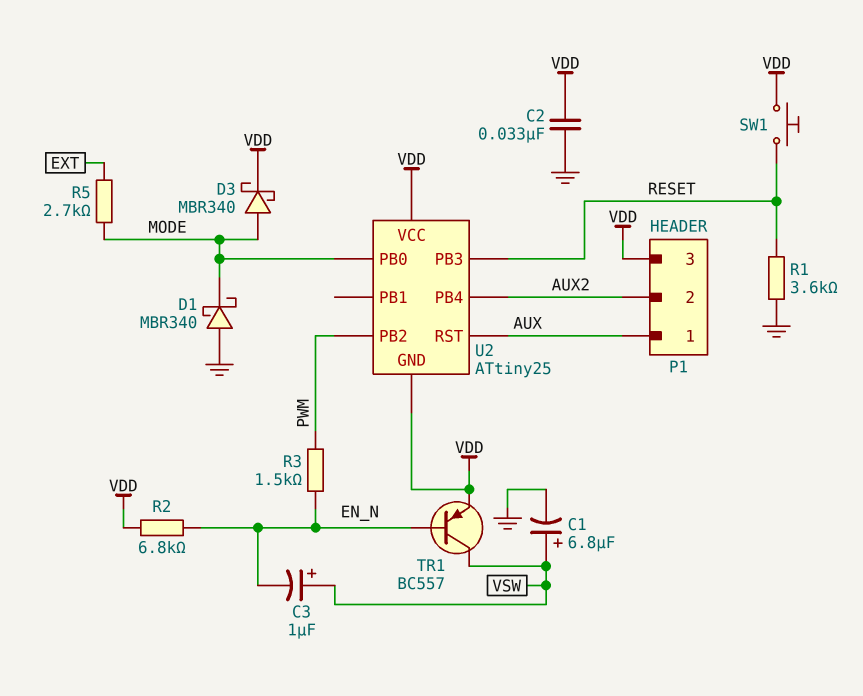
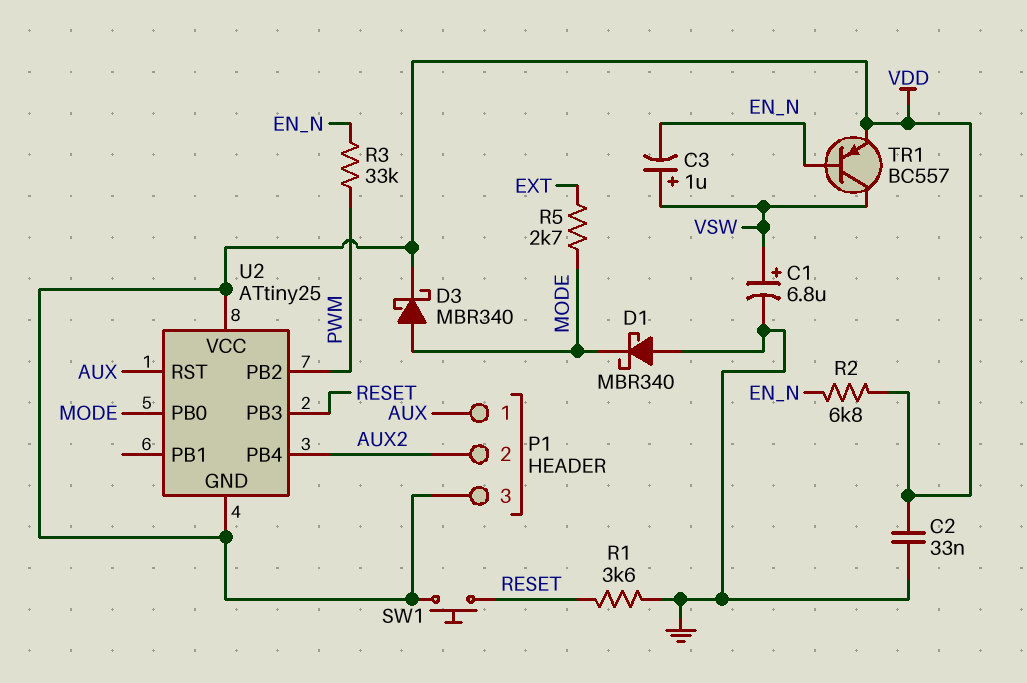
R3: 1.5k (EN_N, PWM) -> 33k (EN_N, PWM)

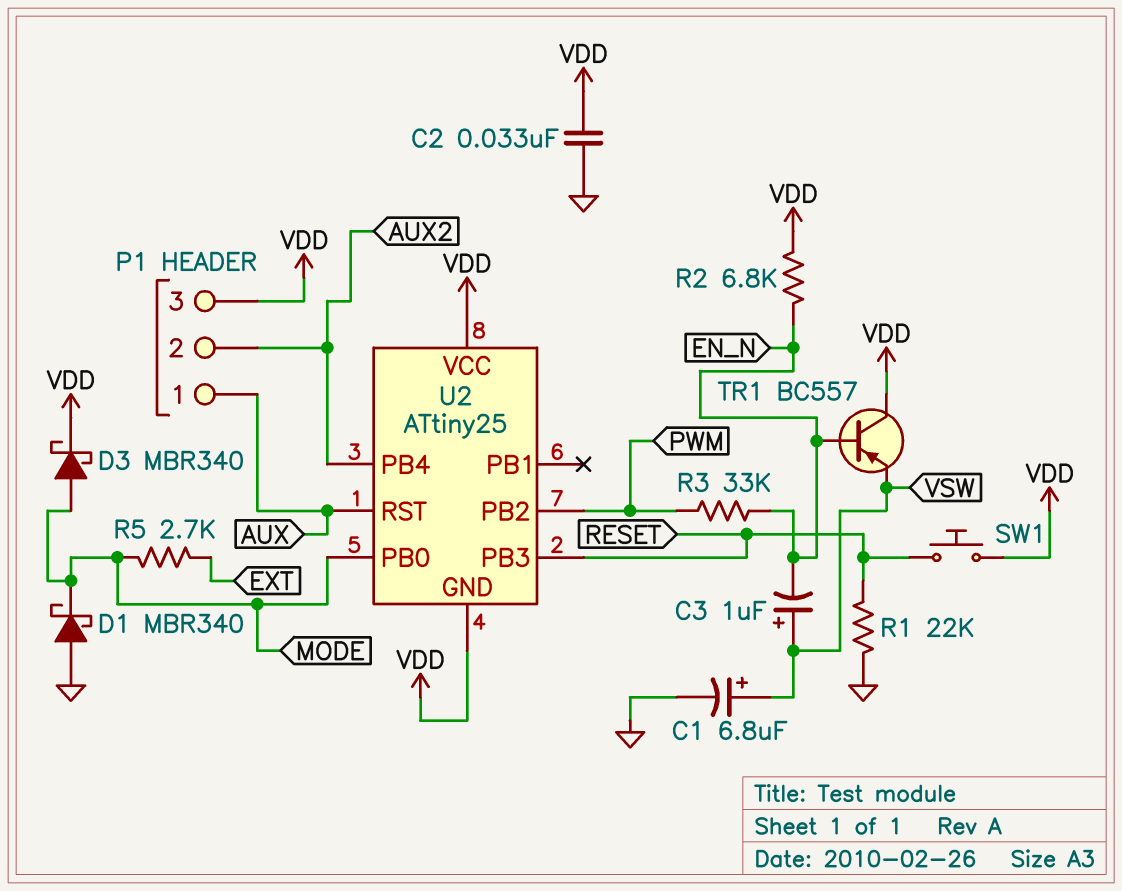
R1: 3.6k (GND, RESET) -> 22k (GND, RESET)
TR1: PNP BC557 (B EN_N, C VSW, E VDD) -> PNP BC557 (B EN_N, C VDD, E VSW)

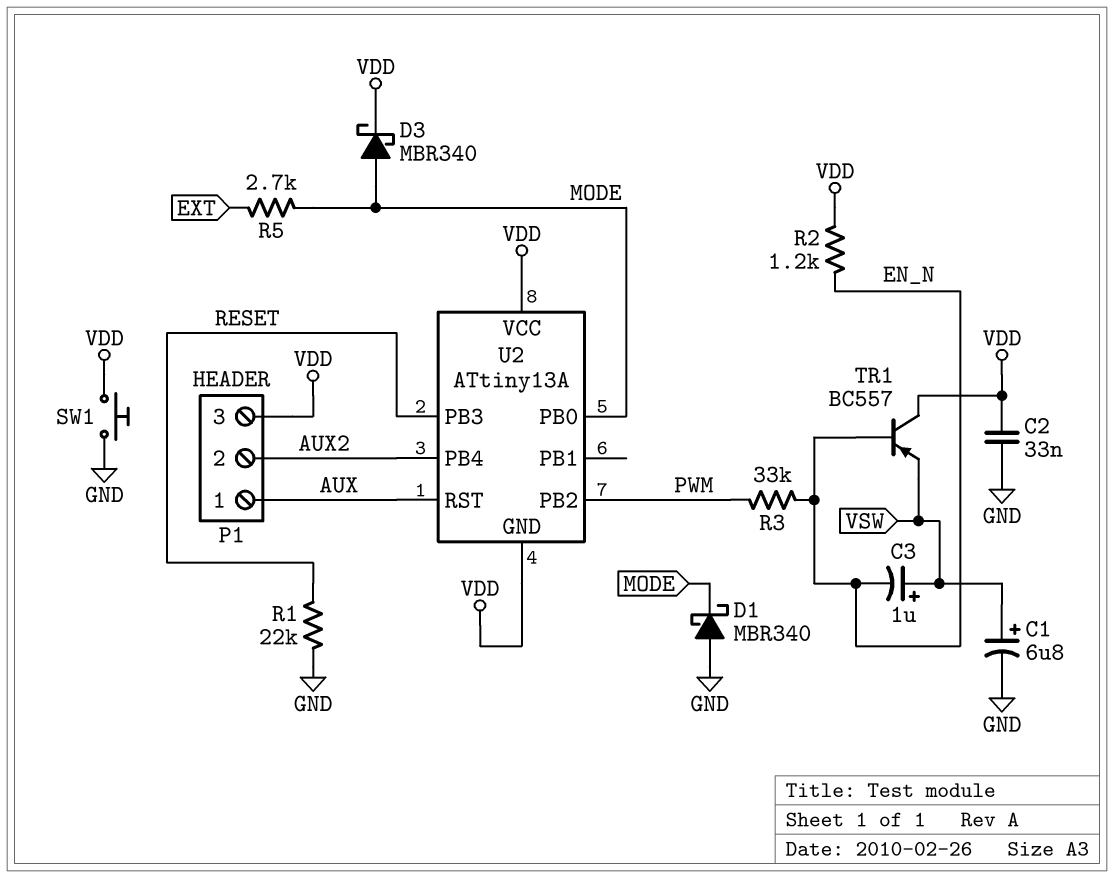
R2: 6.8k (EN_N, VDD) -> 1.2k (EN_N, VDD)
SW1: button (RESET, VDD) -> button (GND, VDD)
U2: ATtiny25 -> ATtiny13A

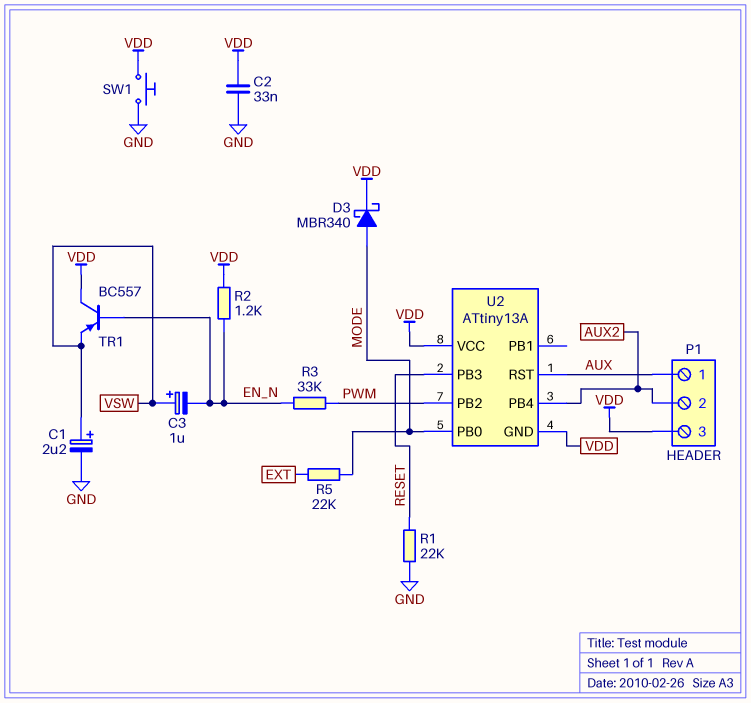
C1: 6.8uF (plus VSW, minus GND) -> 2.2uF (plus VSW, minus GND)
D1: schottky MBR340 (A GND, K MODE) -> none
R5: 2.7k (EXT, MODE) -> 22k (EXT, MODE)

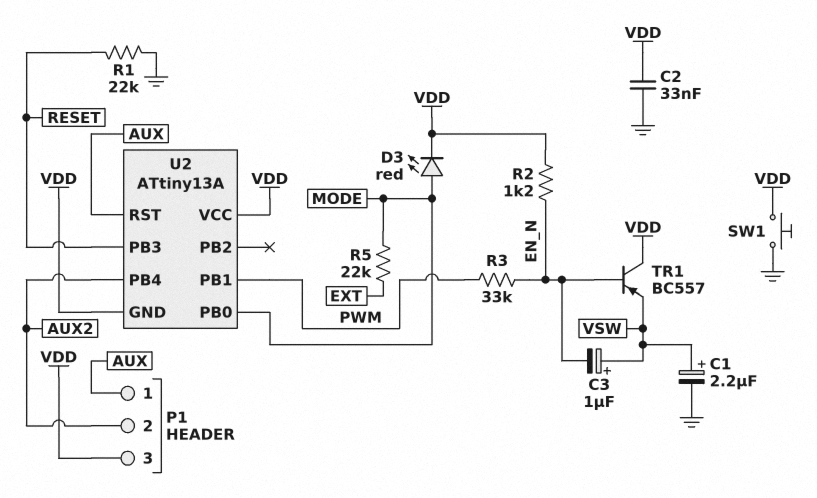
D3: schottky MBR340 (A MODE, K VDD) -> LED red (A MODE, K VDD)
U2 pin PB1: none -> PWM
U2 pin PB2: PWM -> none

